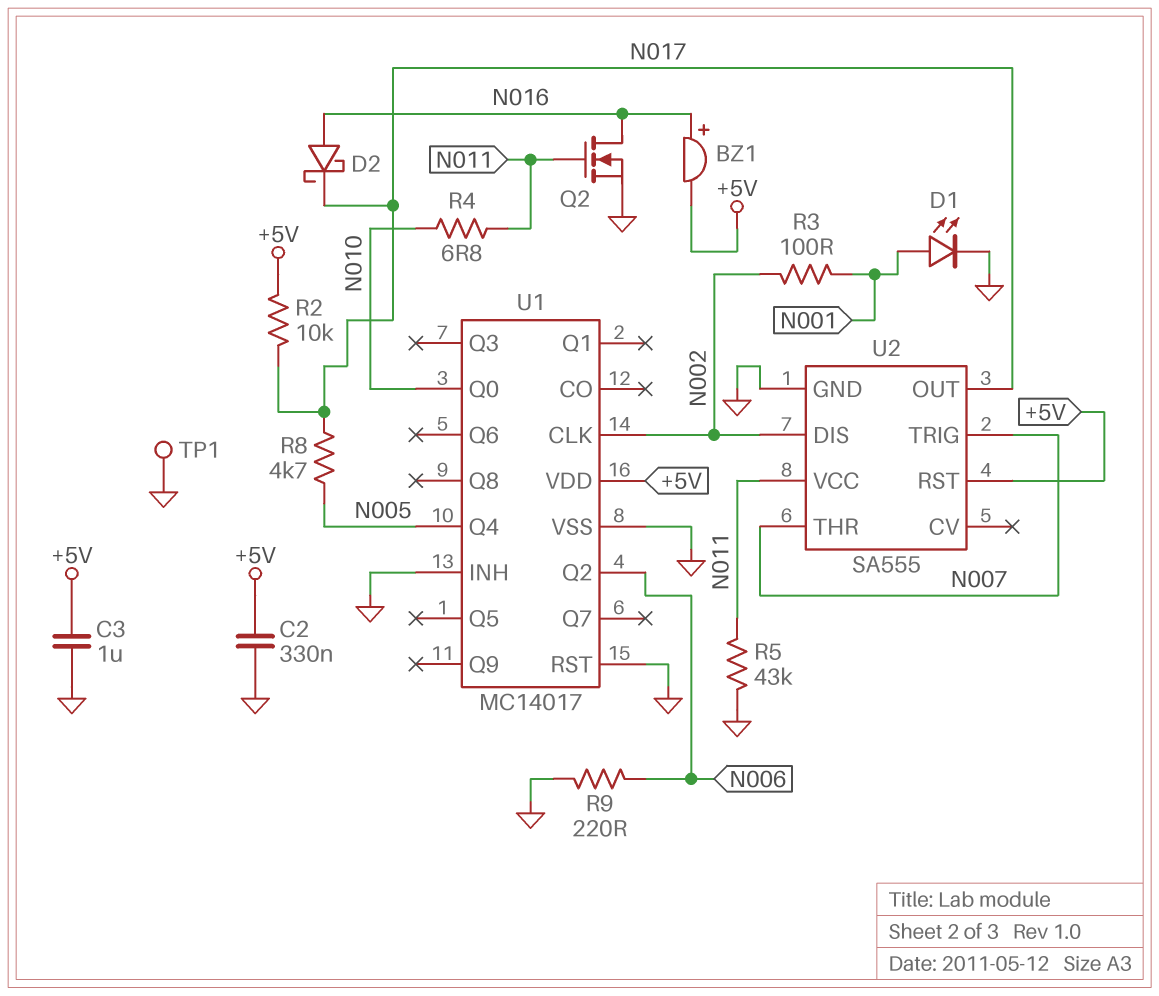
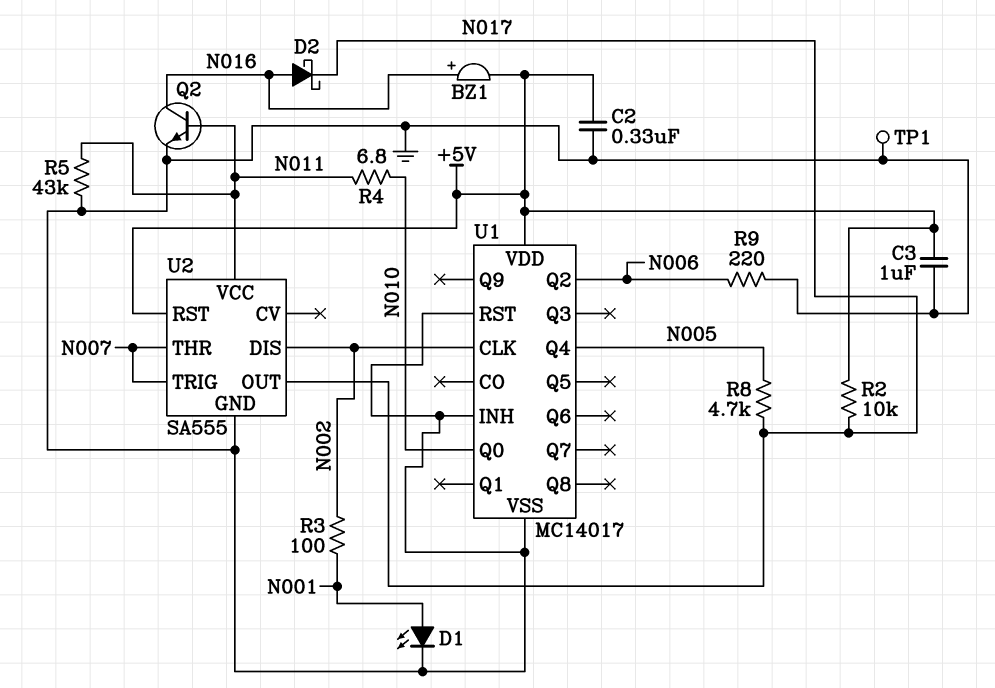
Q2: NMOS (G N011, D N016, S GND) -> NPN (B N011, C N016, E GND)

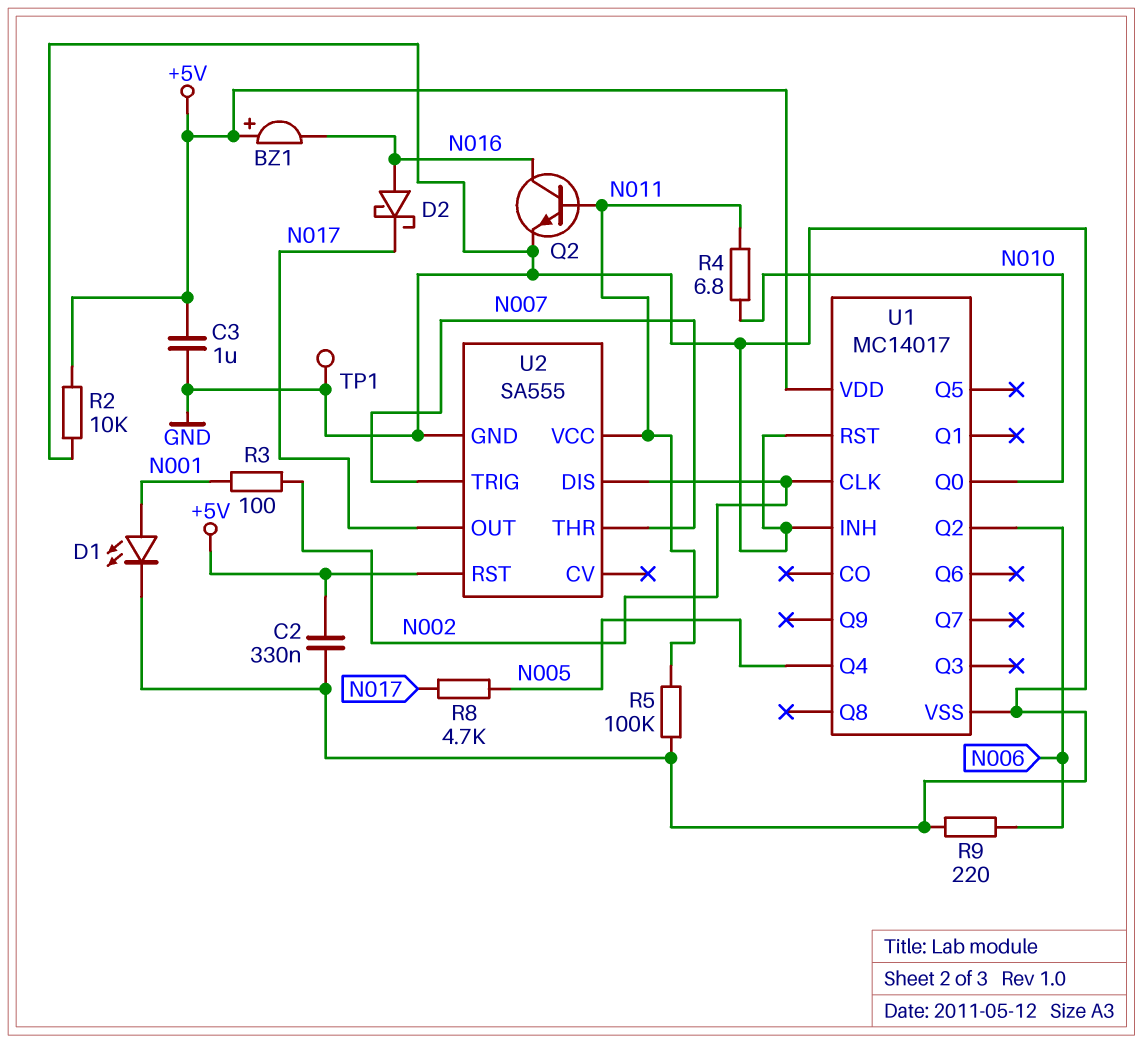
BZ1: buzzer (plus N016, minus +5V) -> buzzer (plus +5V, minus N016)
R2: 10k (+5V, N017) -> 10k (+5V, GND)
R5: 43k (GND, N011) -> 100k (GND, N011)

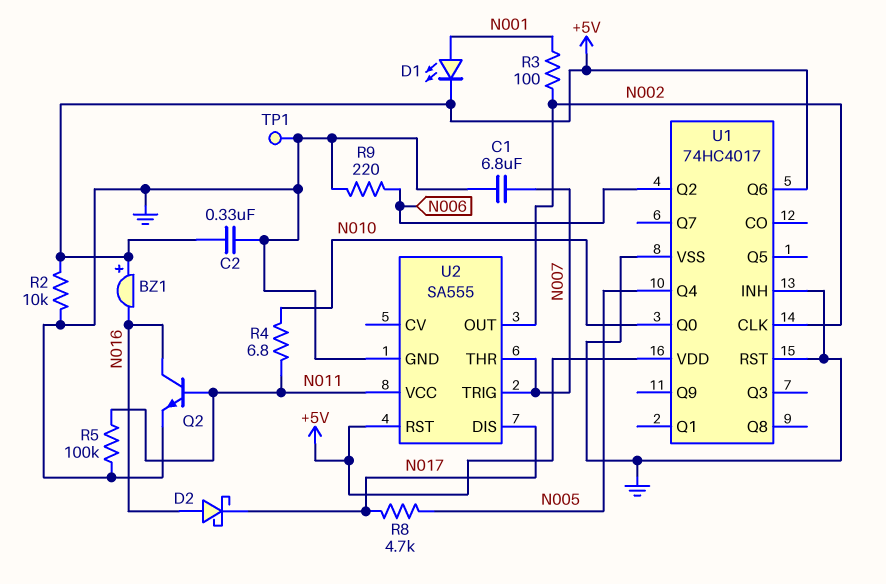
C1: none -> 6.8uF (GND, N007)
C3: 1uF (+5V, GND) -> none
D1: LED (A N001, K GND) -> LED (A N001, K +5V)
U1: MC14017 -> 74HC4017
U1 pin Q6: none -> +5V
U2 pin DIS: N002 -> N017
U2 pin OUT: N017 -> N002

